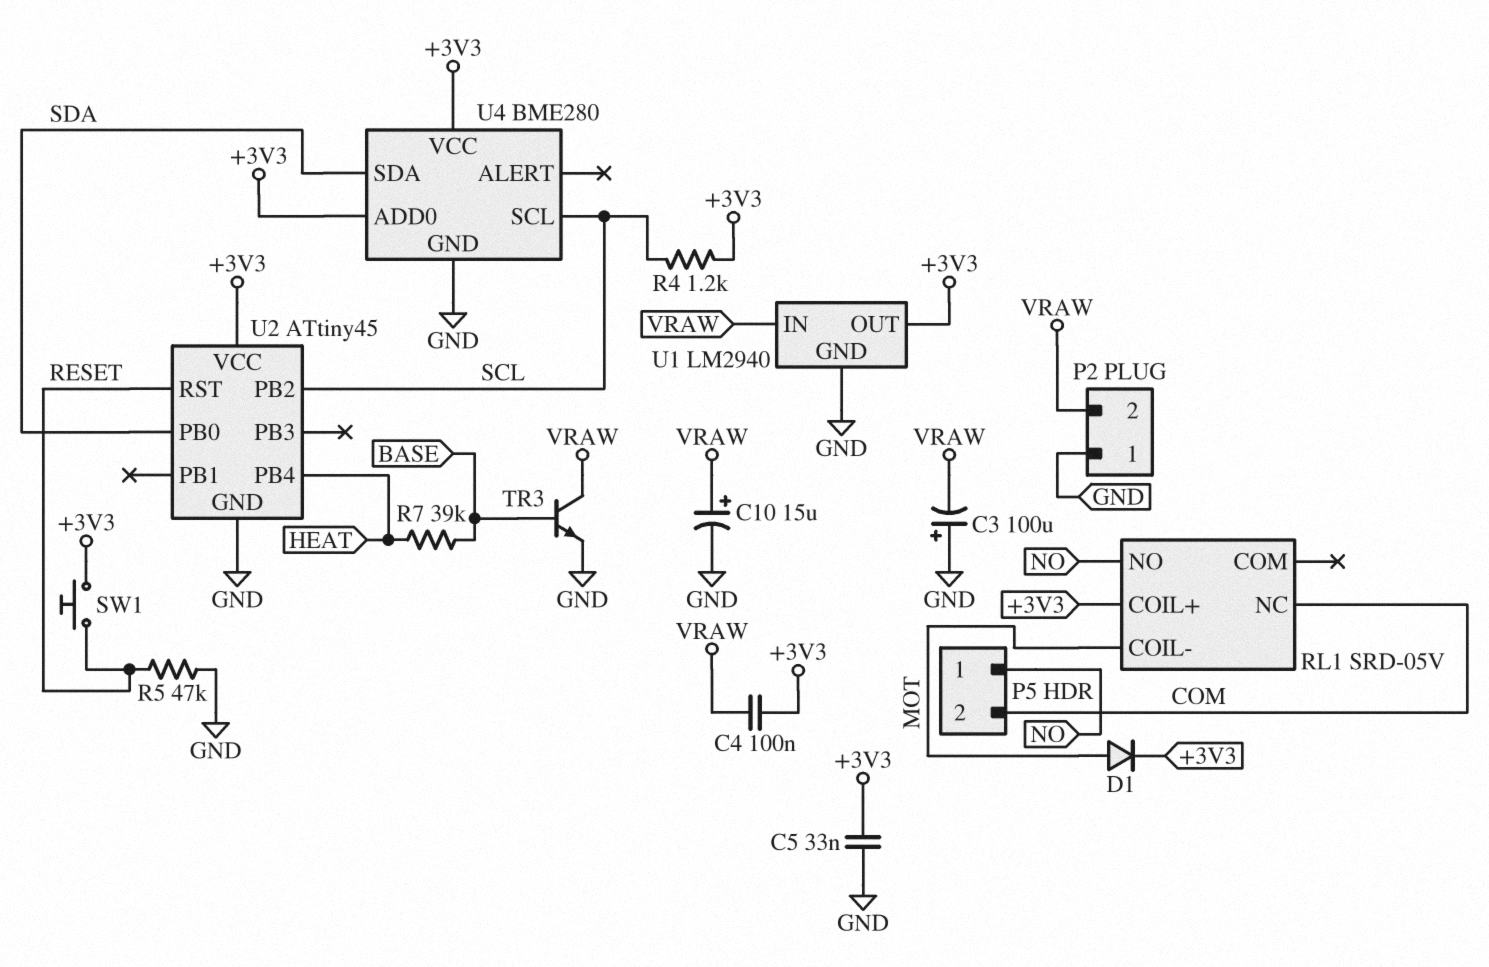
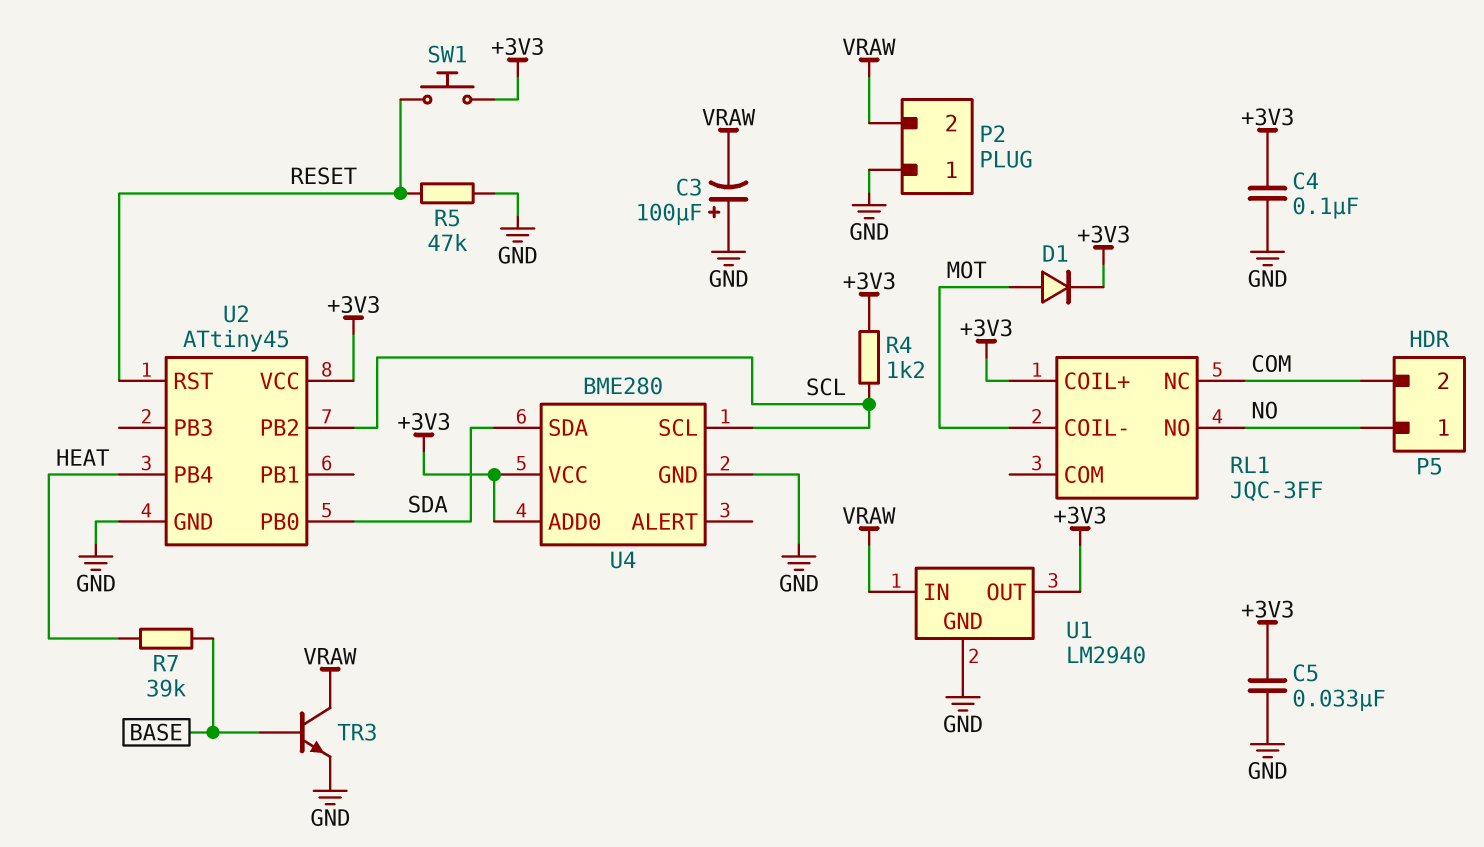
C4: 100nF (+3V3, VRAW) -> 100nF (+3V3, GND)
C10: 15uF (plus VRAW, minus GND) -> none
RL1: SRD-05V -> JQC-3FF

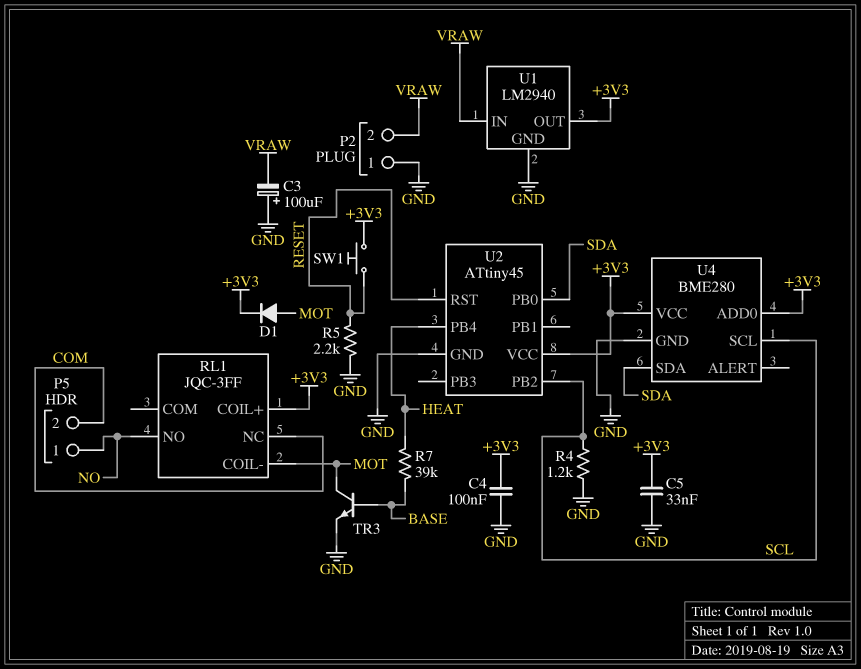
R4: 1.2k (+3V3, SCL) -> 1.2k (GND, SCL)
R5: 47k (GND, RESET) -> 2.2k (GND, RESET)
TR3: NPN (B BASE, C VRAW, E GND) -> NPN (B BASE, C MOT, E GND)

